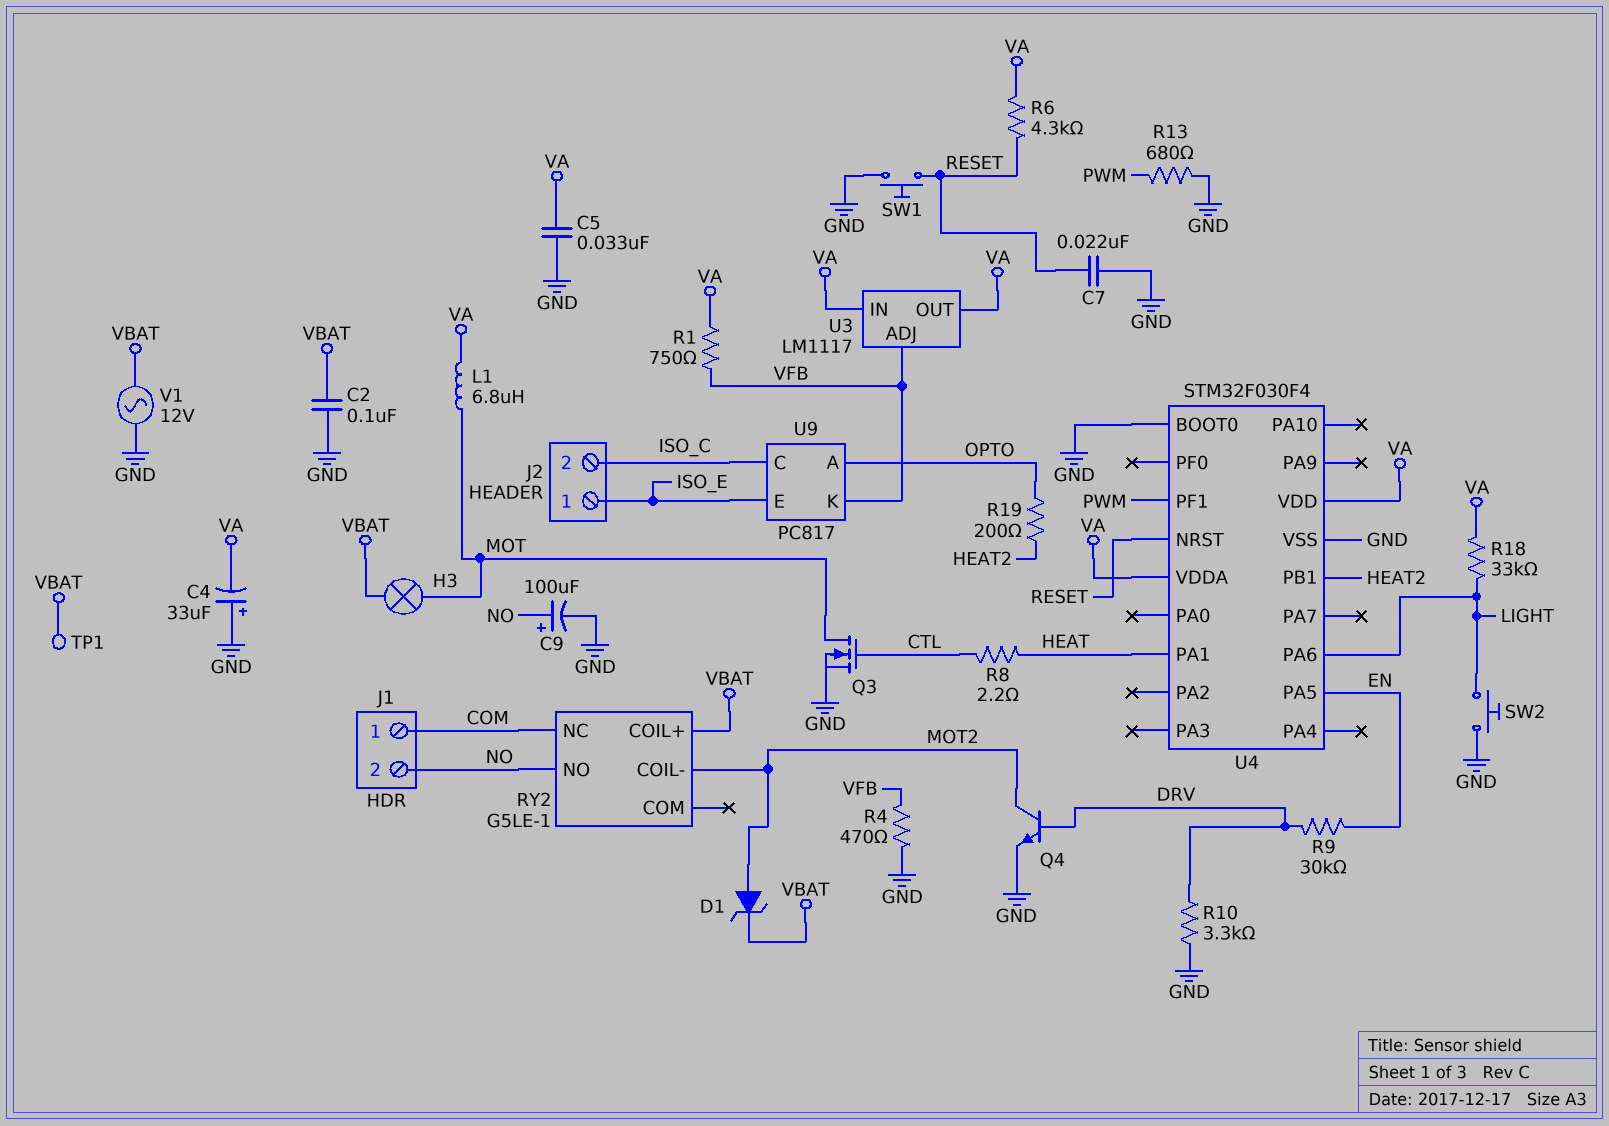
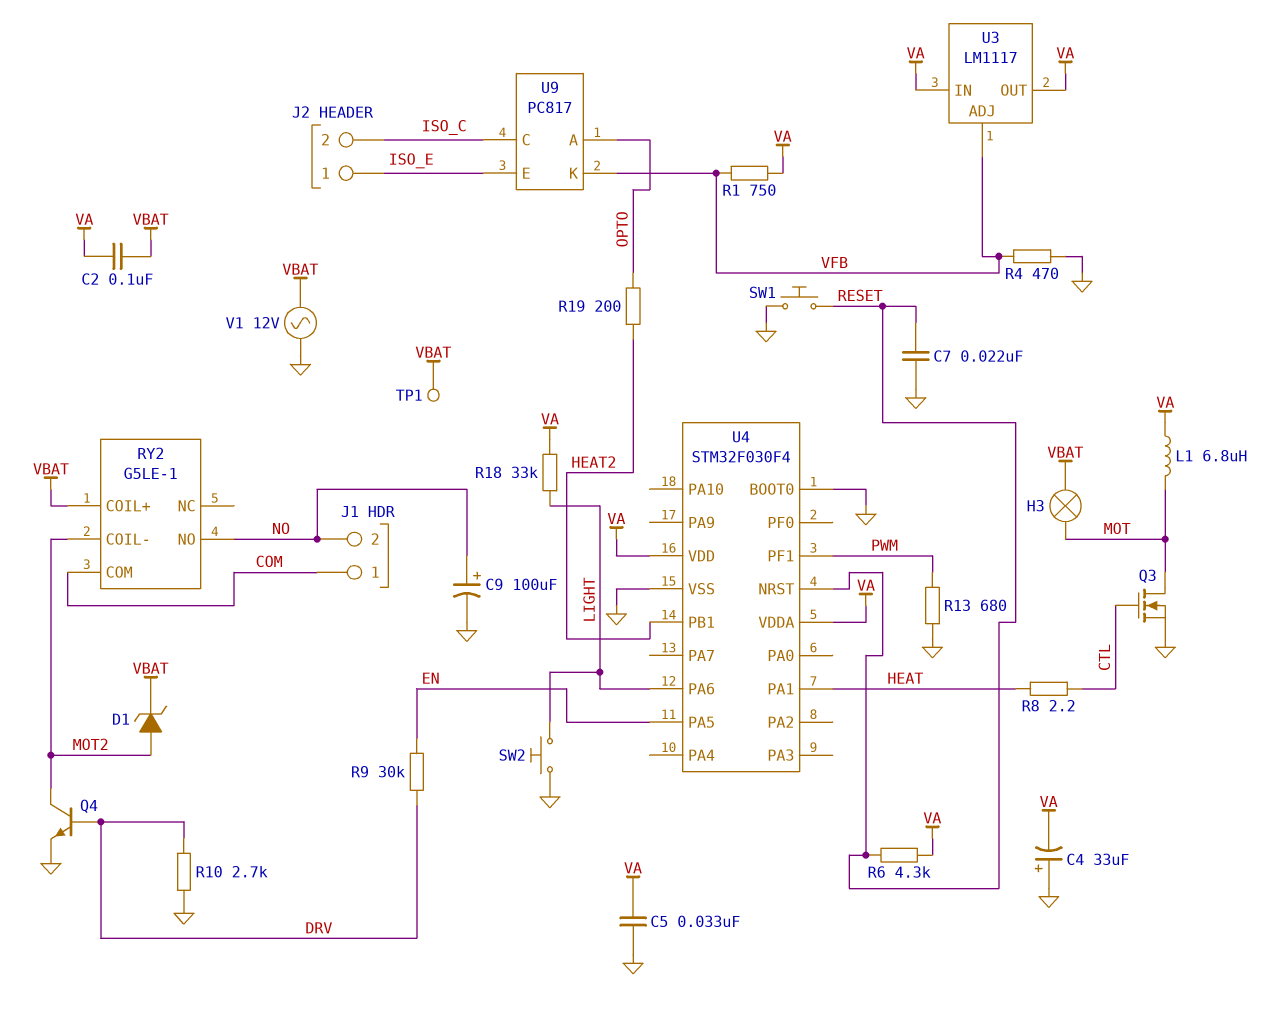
C2: 100nF (GND, VBAT) -> 100nF (VA, VBAT)
R10: 3.3k (DRV, GND) -> 2.7k (DRV, GND)
RY2 pin COM: none -> COM
RY2 pin NC: COM -> none

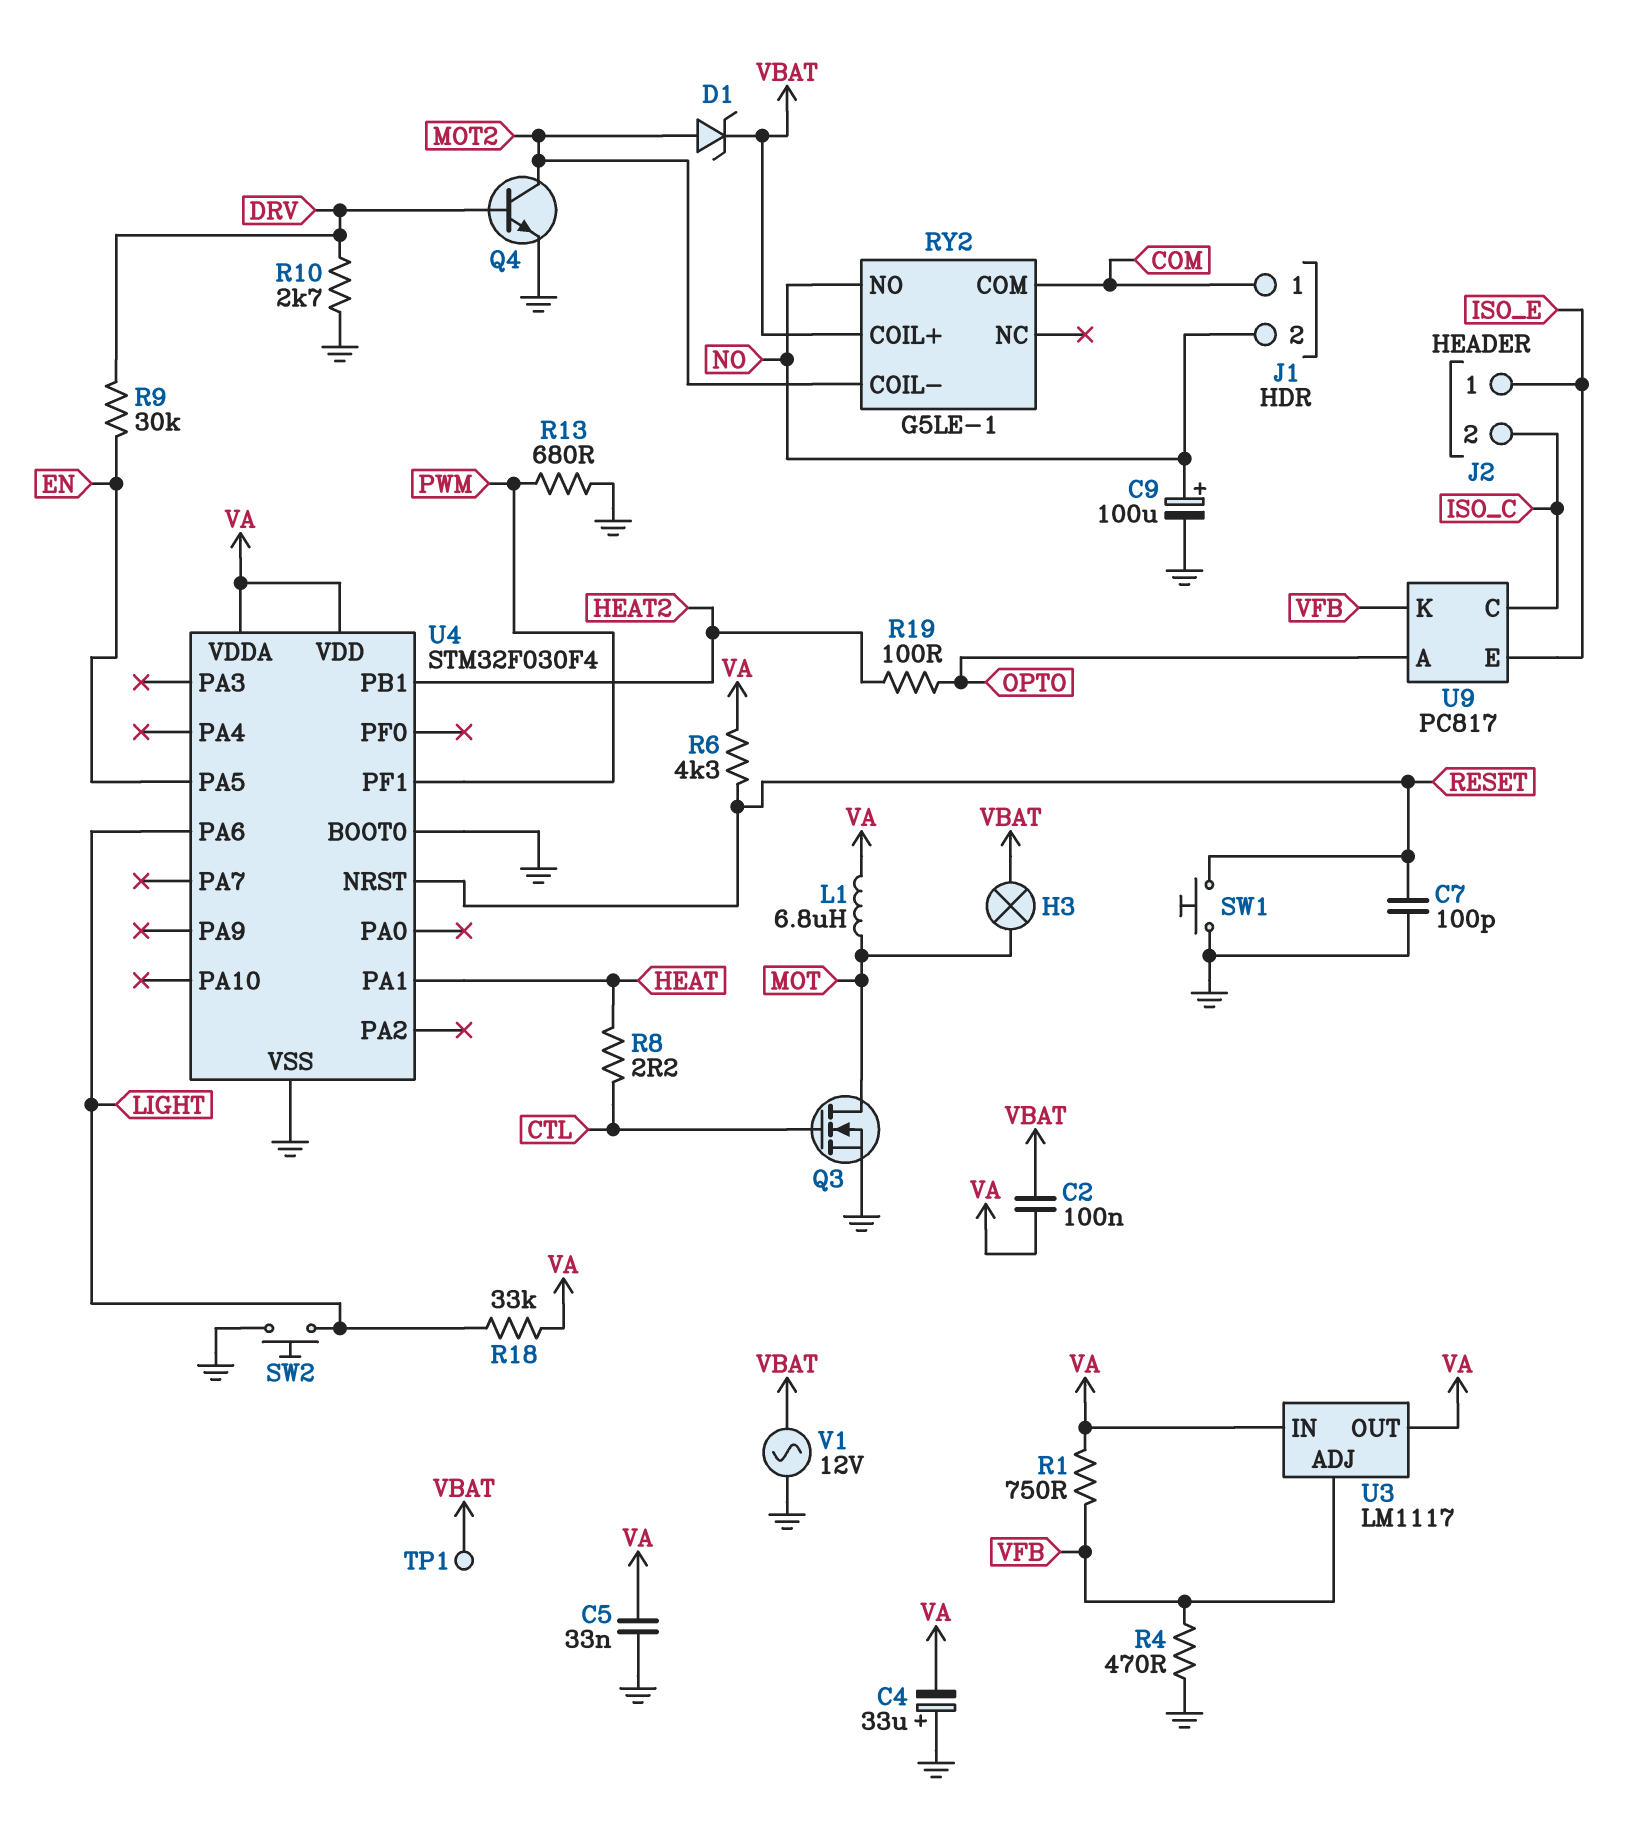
C7: 22nF (GND, RESET) -> 100pF (GND, RESET)
R19: 200 (HEAT2, OPTO) -> 100 (HEAT2, OPTO)

